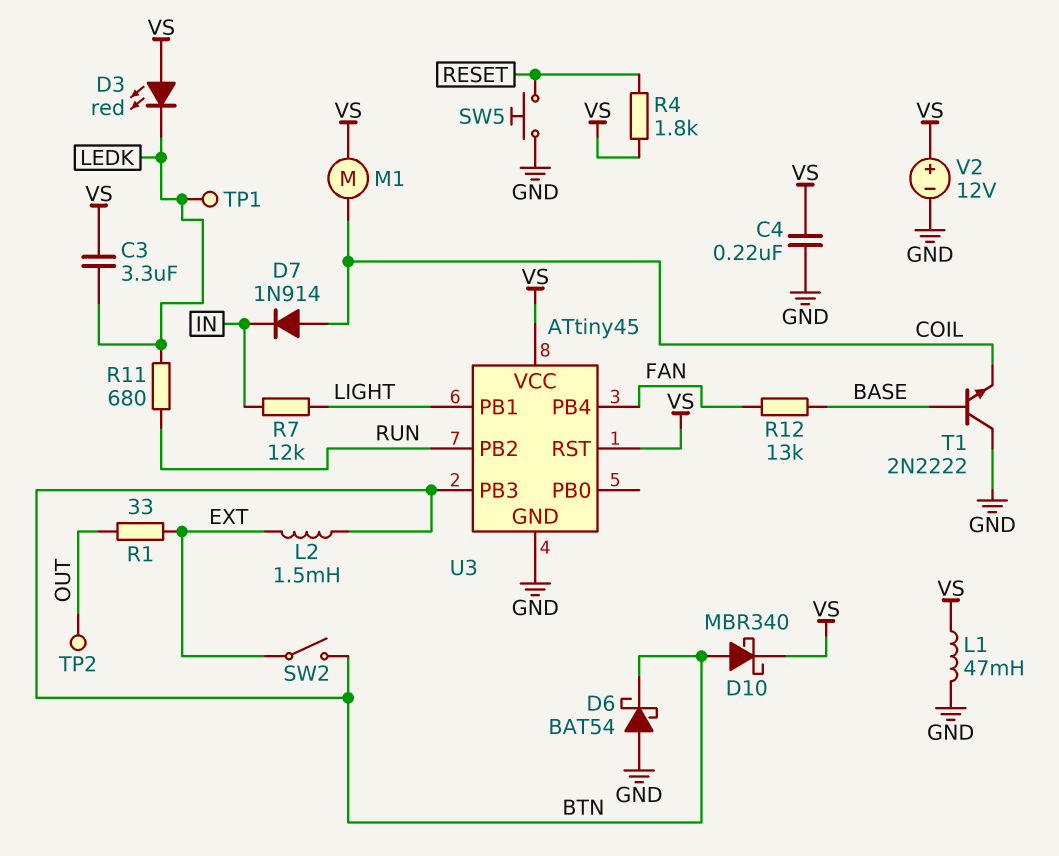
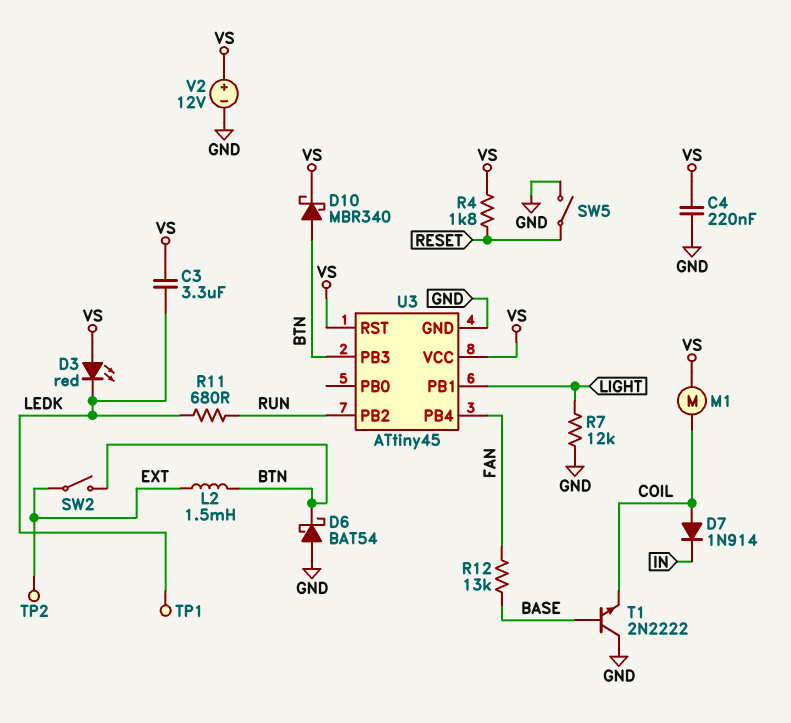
L1: 47mH (GND, VS) -> none
R1: 33 (EXT, OUT) -> none
R7: 12k (IN, LIGHT) -> 12k (GND, LIGHT)
SW5: button (GND, RESET) -> switch (GND, RESET)
TP2: test point (OUT) -> test point (EXT)

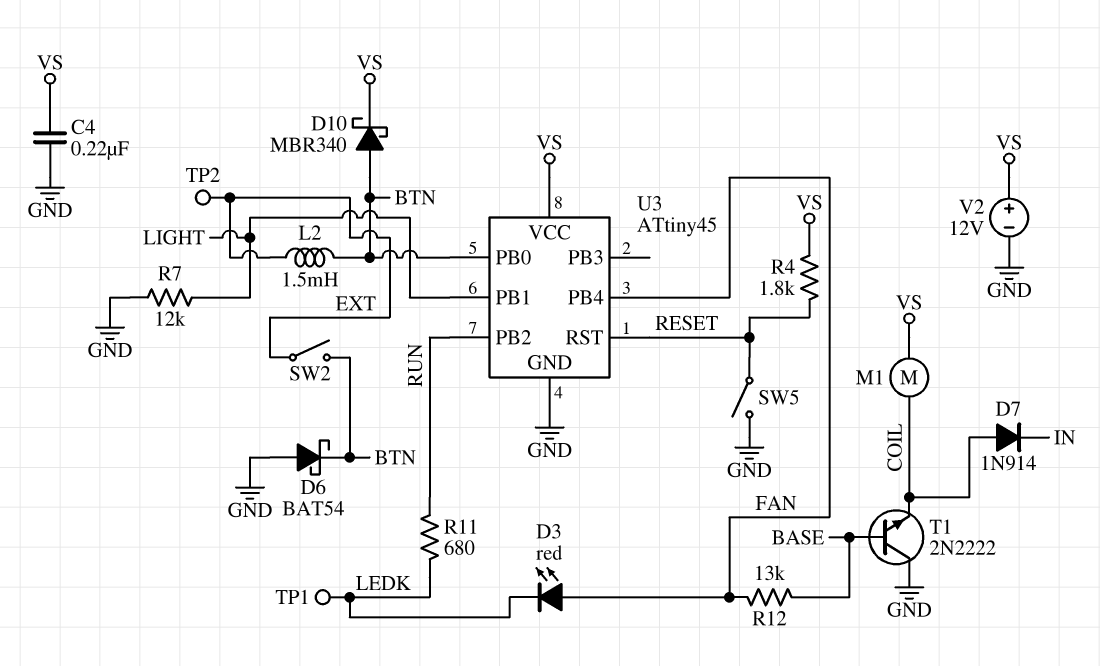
C3: 3.3uF (LEDK, VS) -> none
D3: LED red (A VS, K LEDK) -> LED red (A FAN, K LEDK)
U3 pin PB0: none -> BTN
U3 pin PB3: BTN -> none
U3 pin RST: VS -> RESET

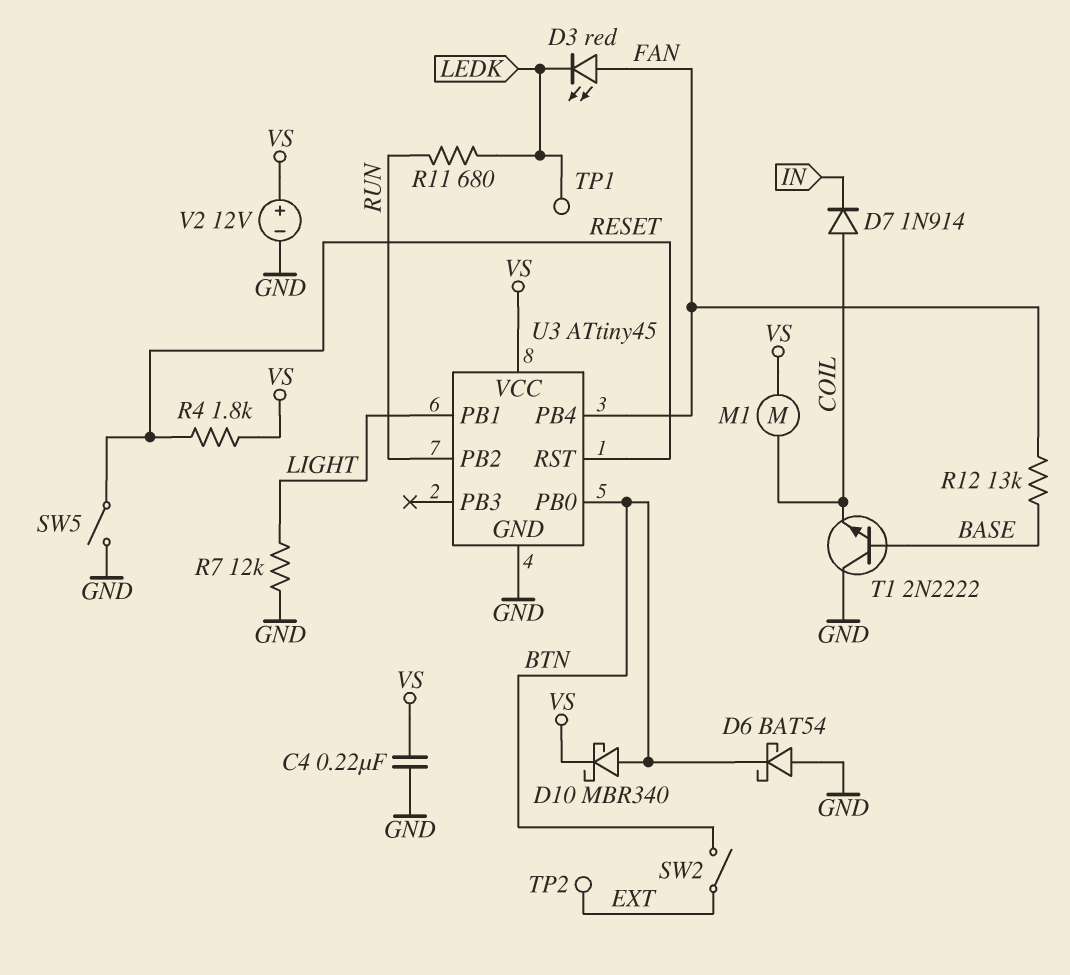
L2: 1.5mH (BTN, EXT) -> none

